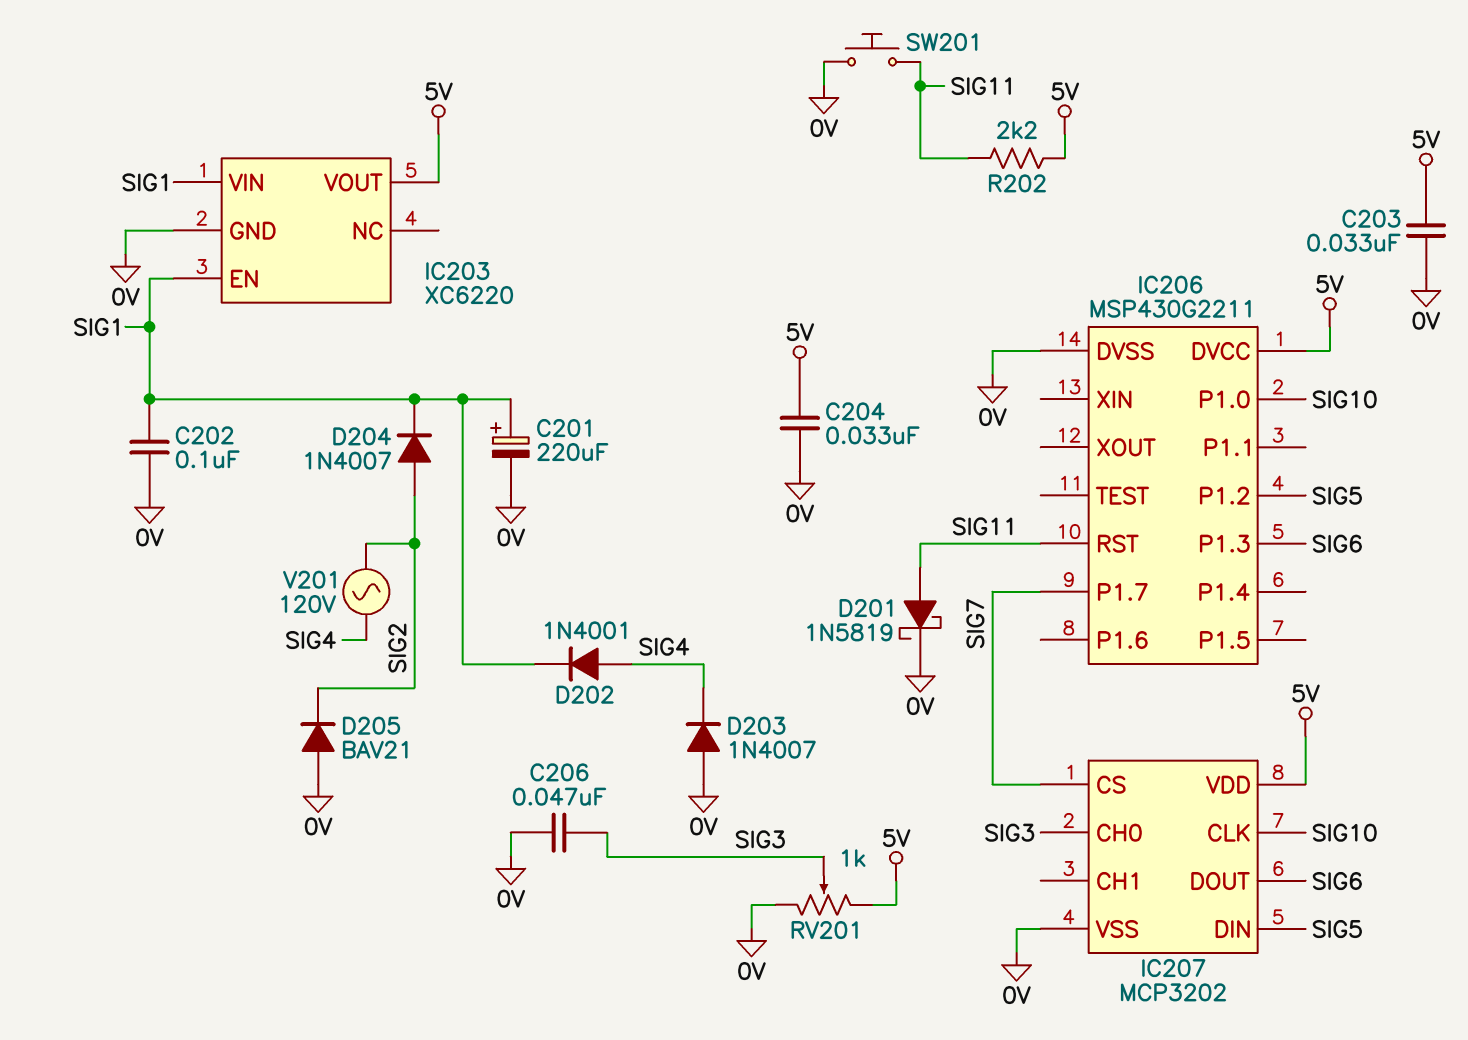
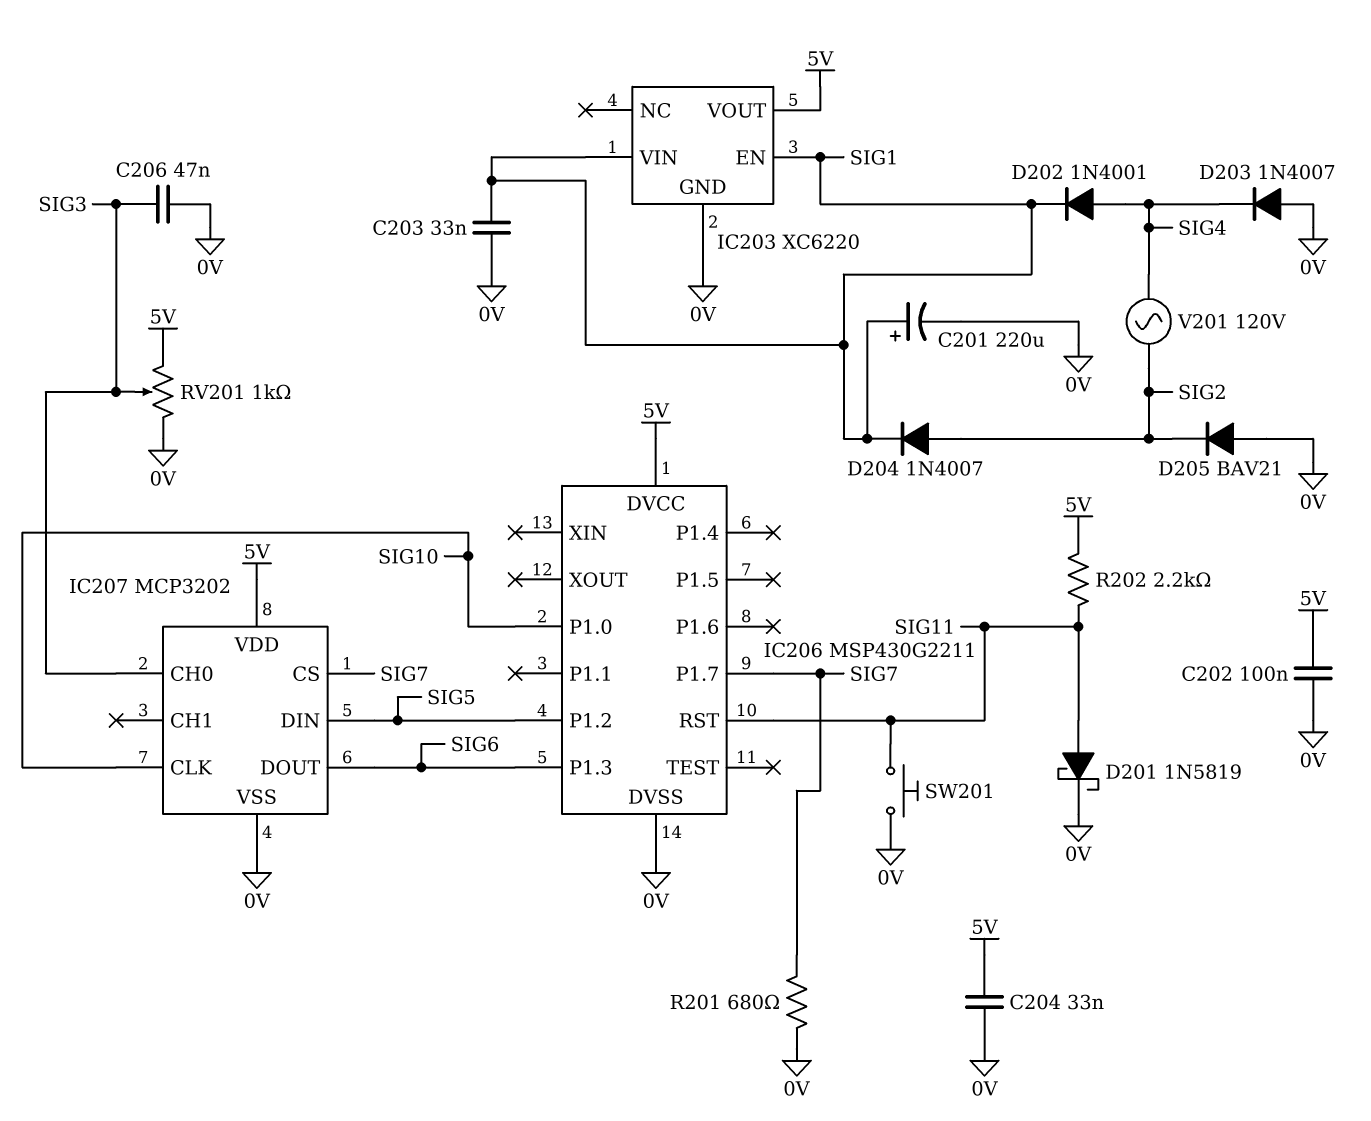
C202: 100nF (0V, SIG1) -> 100nF (0V, 5V)
C203: 33nF (0V, 5V) -> 33nF (0V, SIG1)
R201: none -> 680 (0V, SIG7)

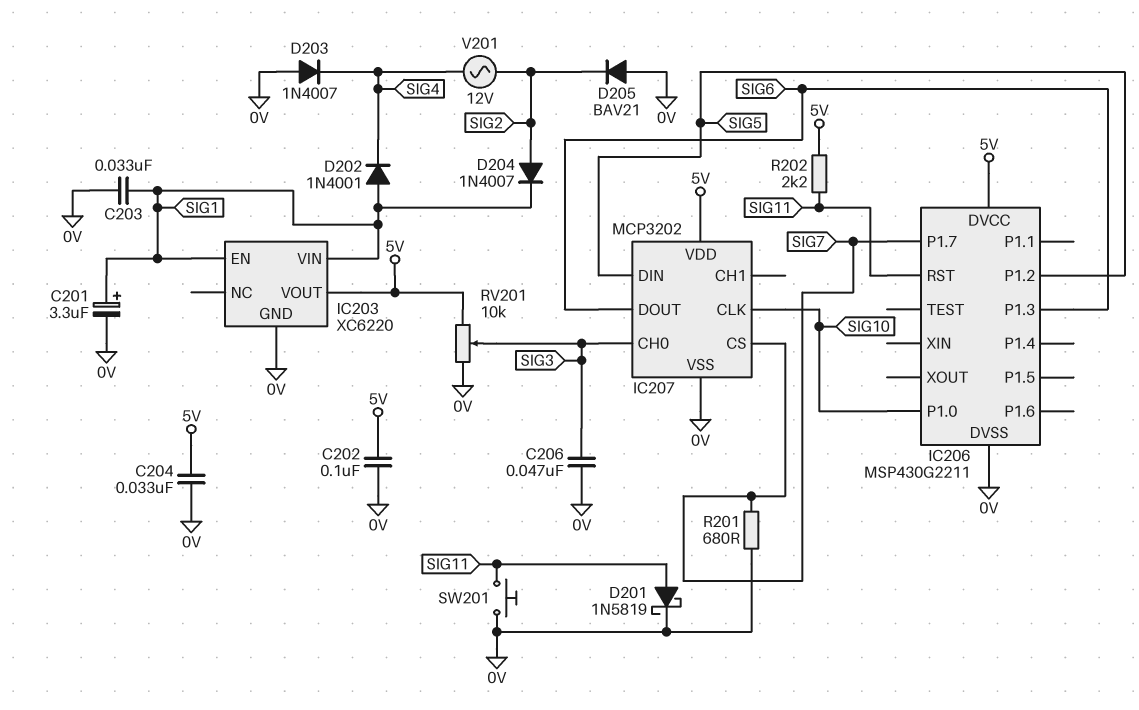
C201: 220uF (plus SIG1, minus 0V) -> 3.3uF (plus SIG1, minus 0V)
D202: diode 1N4001 (A SIG4, K SIG1) -> diode 1N4001 (A SIG1, K SIG4)
RV201: 1k (0V, 5V, wiper SIG3) -> 10k (0V, 5V, wiper SIG3)
V201: AC 120V (SIG2, SIG4) -> AC 12V (SIG2, SIG4)

